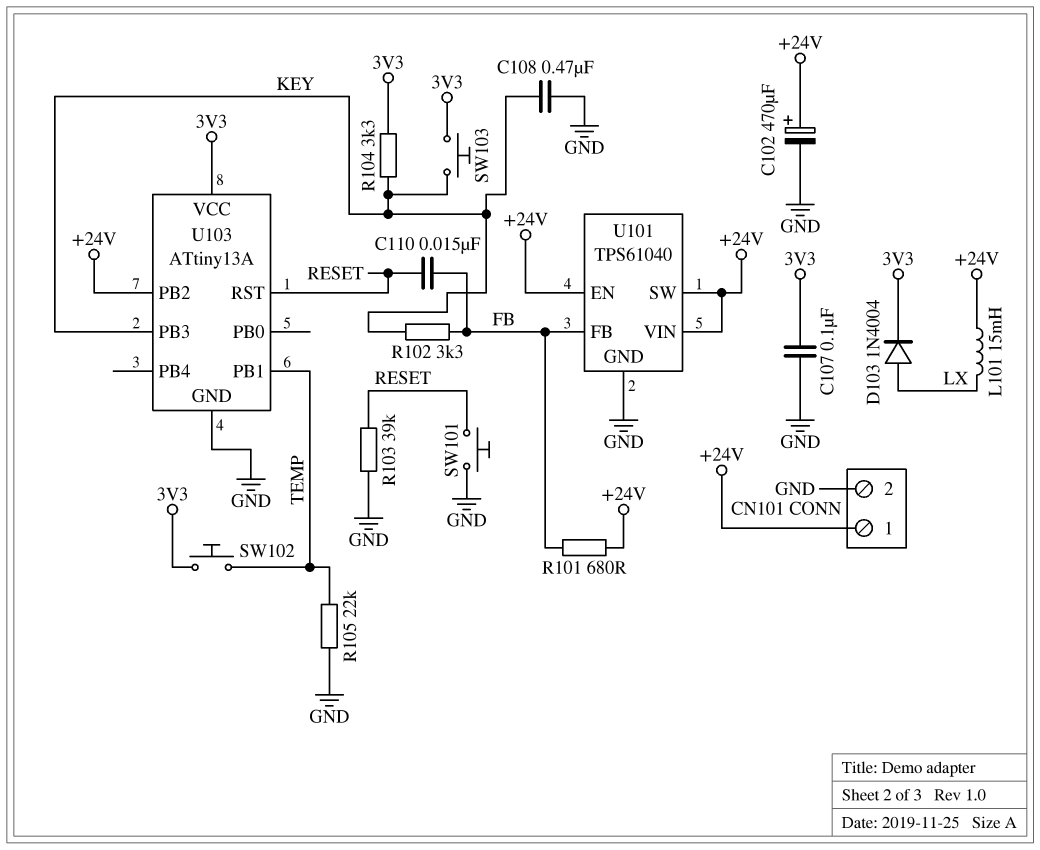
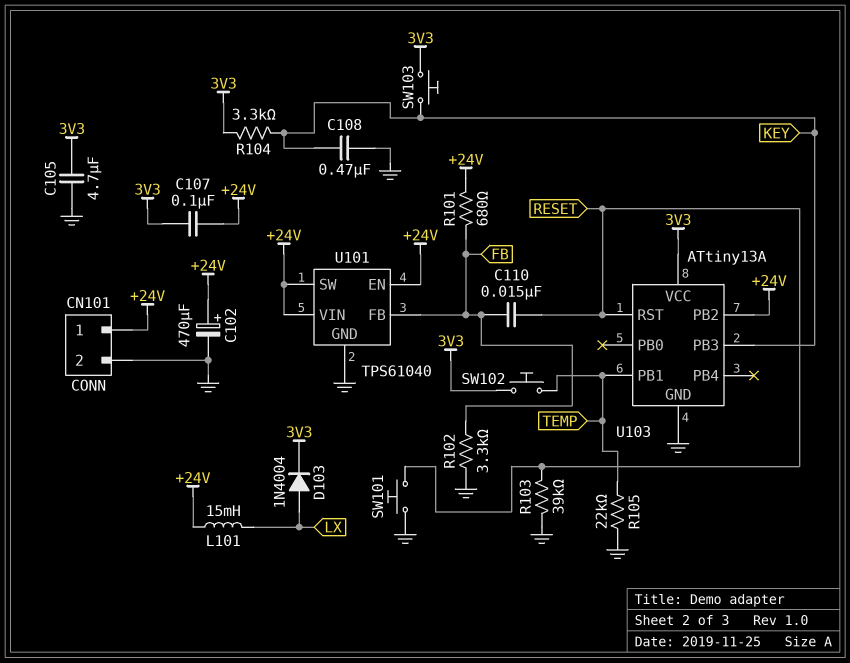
C105: none -> 4.7uF (3V3, GND)
C107: 100nF (3V3, GND) -> 100nF (+24V, 3V3)
R102: 3.3k (FB, KEY) -> 3.3k (FB, GND)

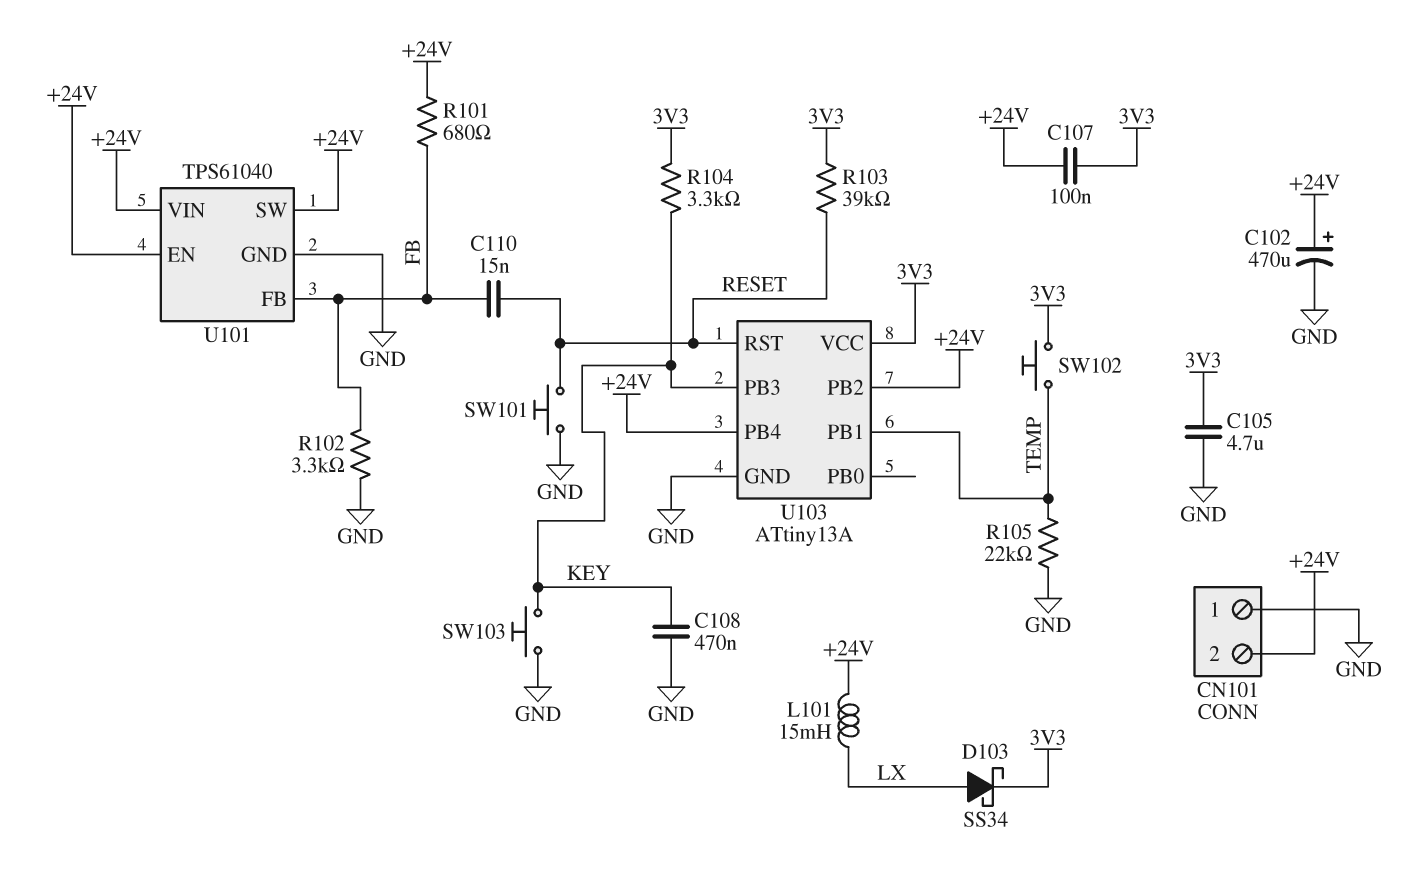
CN101 pin 1: +24V -> GND
CN101 pin 2: GND -> +24V
D103: diode 1N4004 (A LX, K 3V3) -> schottky SS34 (A LX, K 3V3)
R103: 39k (GND, RESET) -> 39k (3V3, RESET)
SW103: button (3V3, KEY) -> button (GND, KEY)
U103 pin PB4: none -> +24V

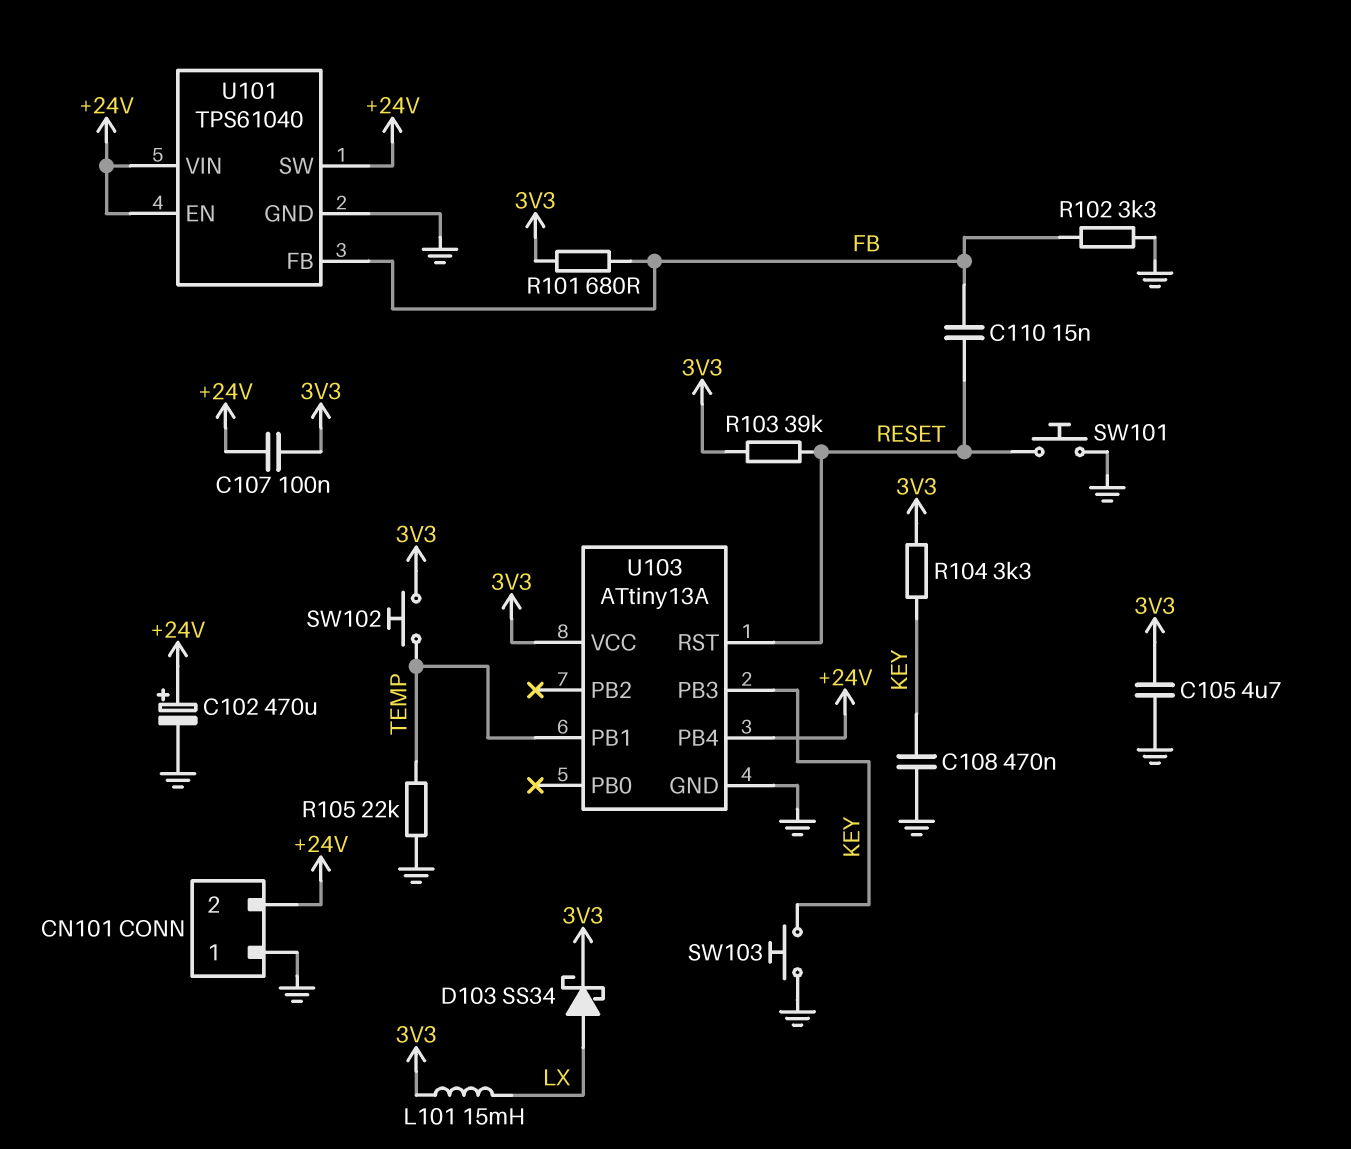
L101: 15mH (+24V, LX) -> 15mH (3V3, LX)
R101: 680 (+24V, FB) -> 680 (3V3, FB)
U103 pin PB2: +24V -> none

